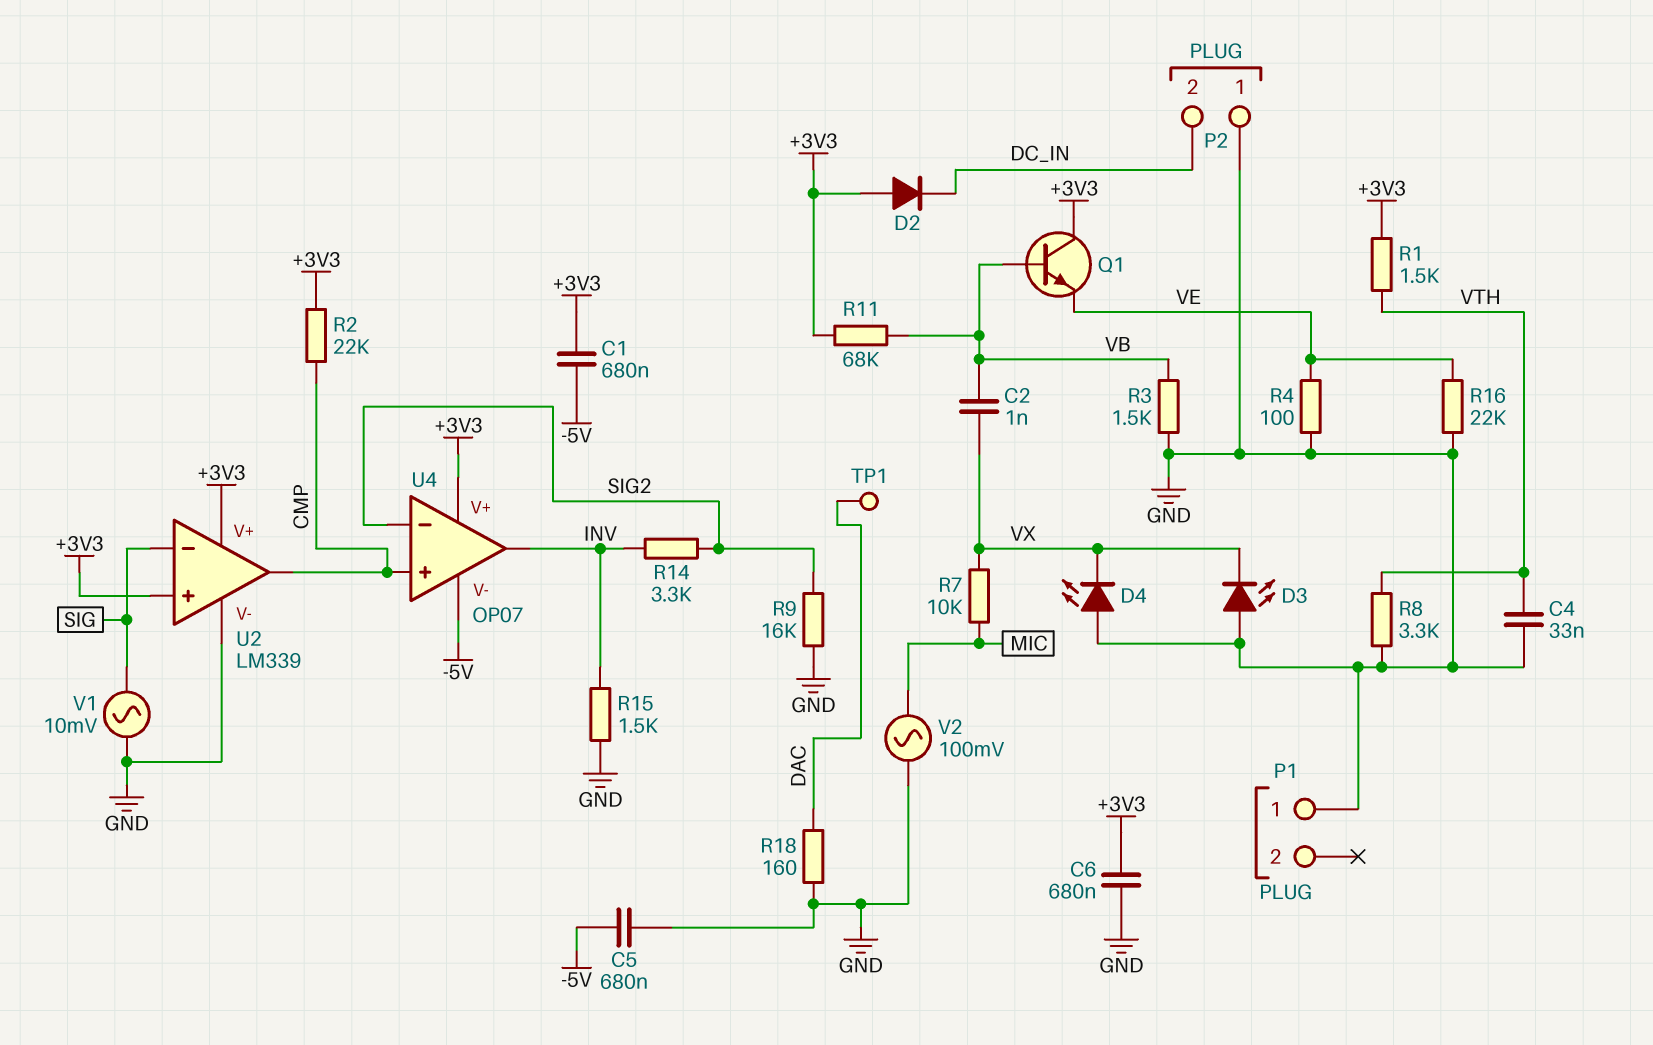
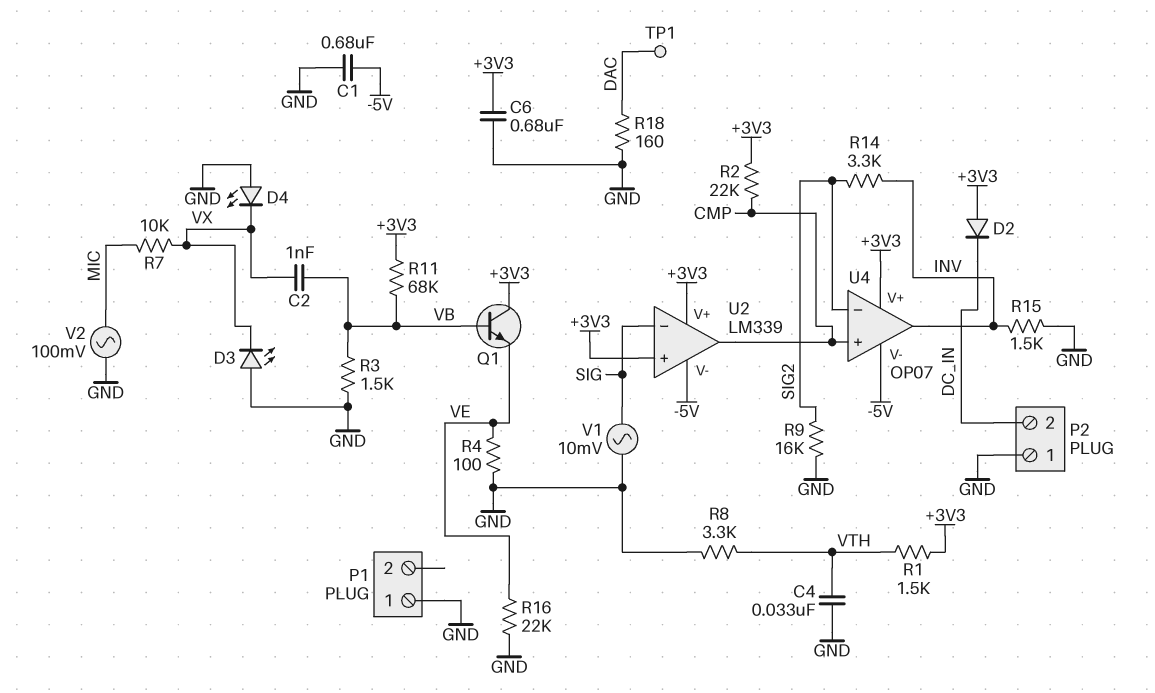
C1: 680nF (+3V3, -5V) -> 680nF (-5V, GND)
C5: 680nF (-5V, GND) -> none
U2 pin V-: GND -> -5V

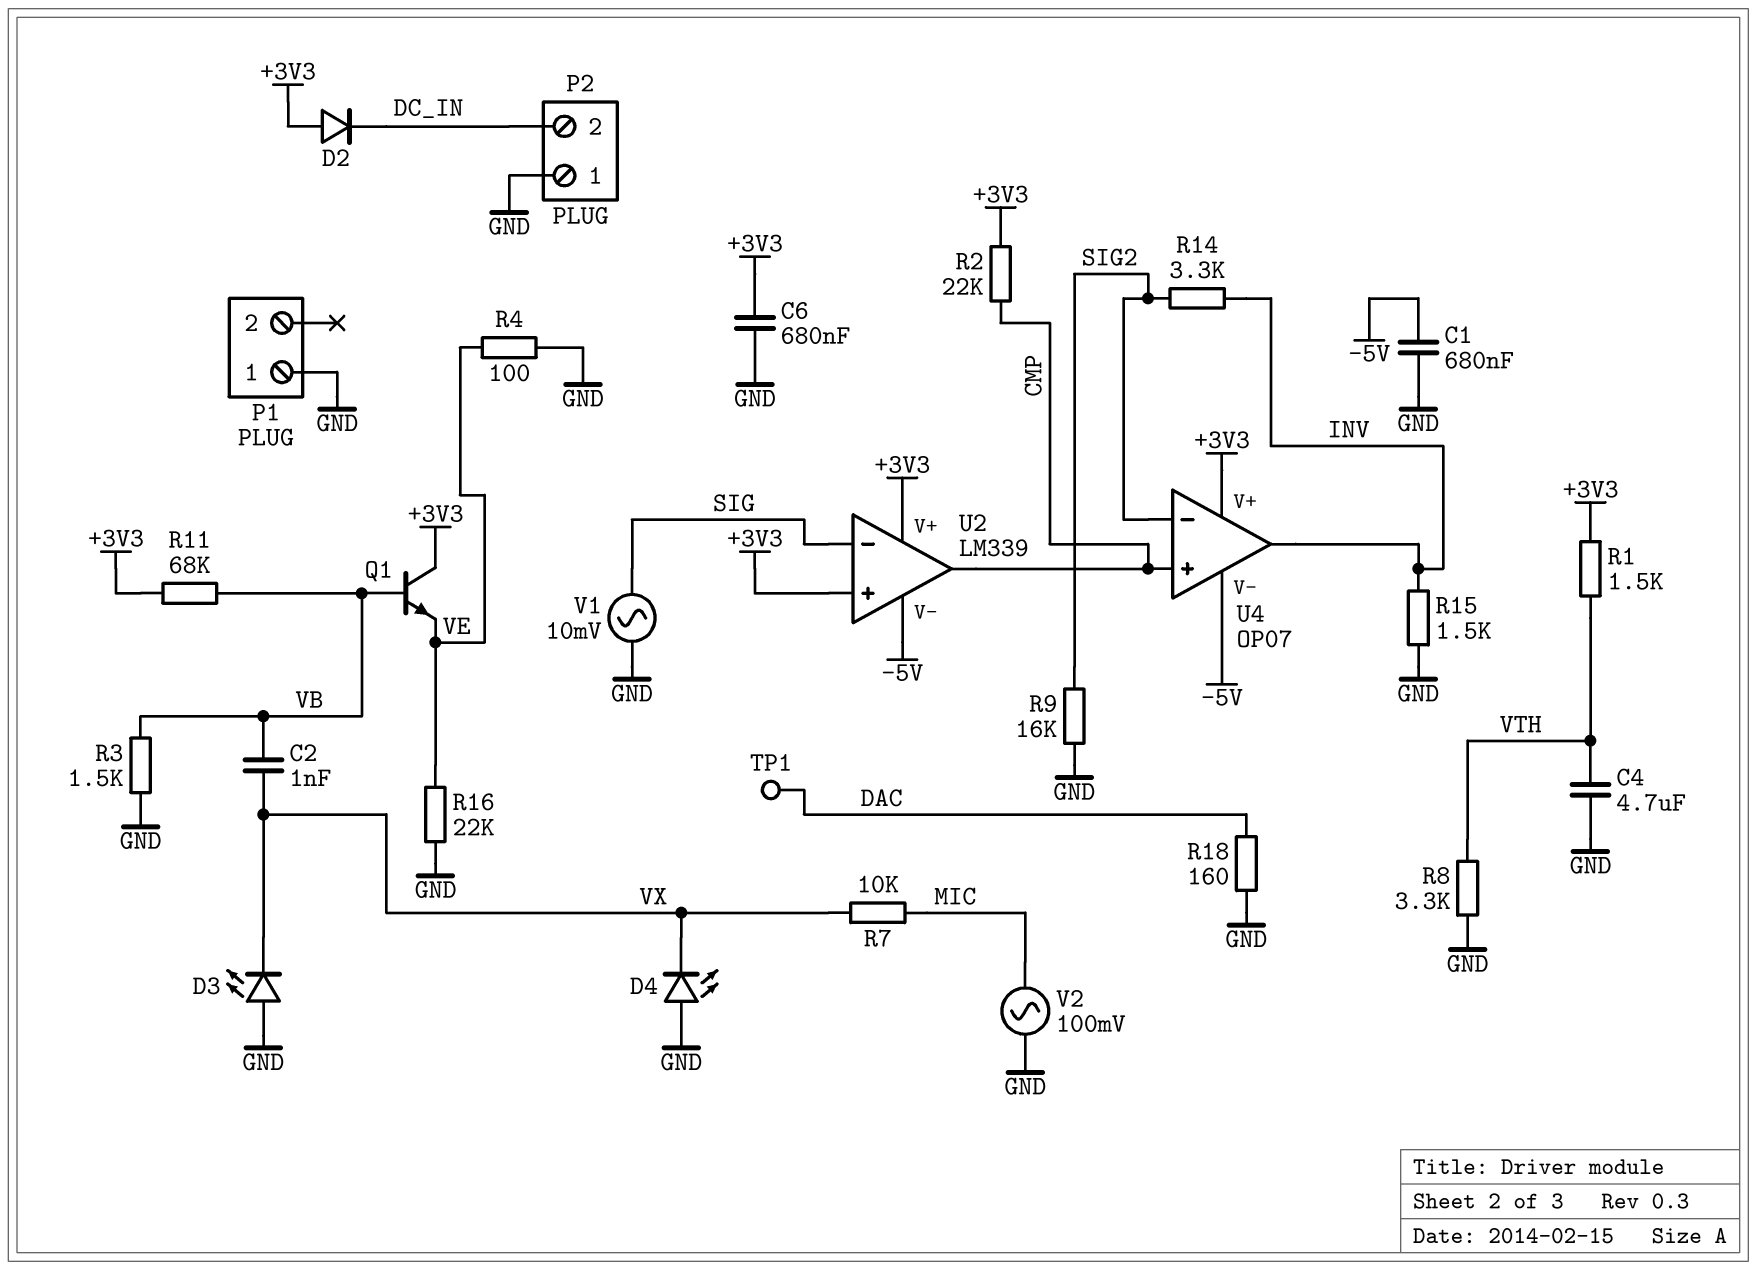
C4: 33nF (GND, VTH) -> 4.7uF (GND, VTH)

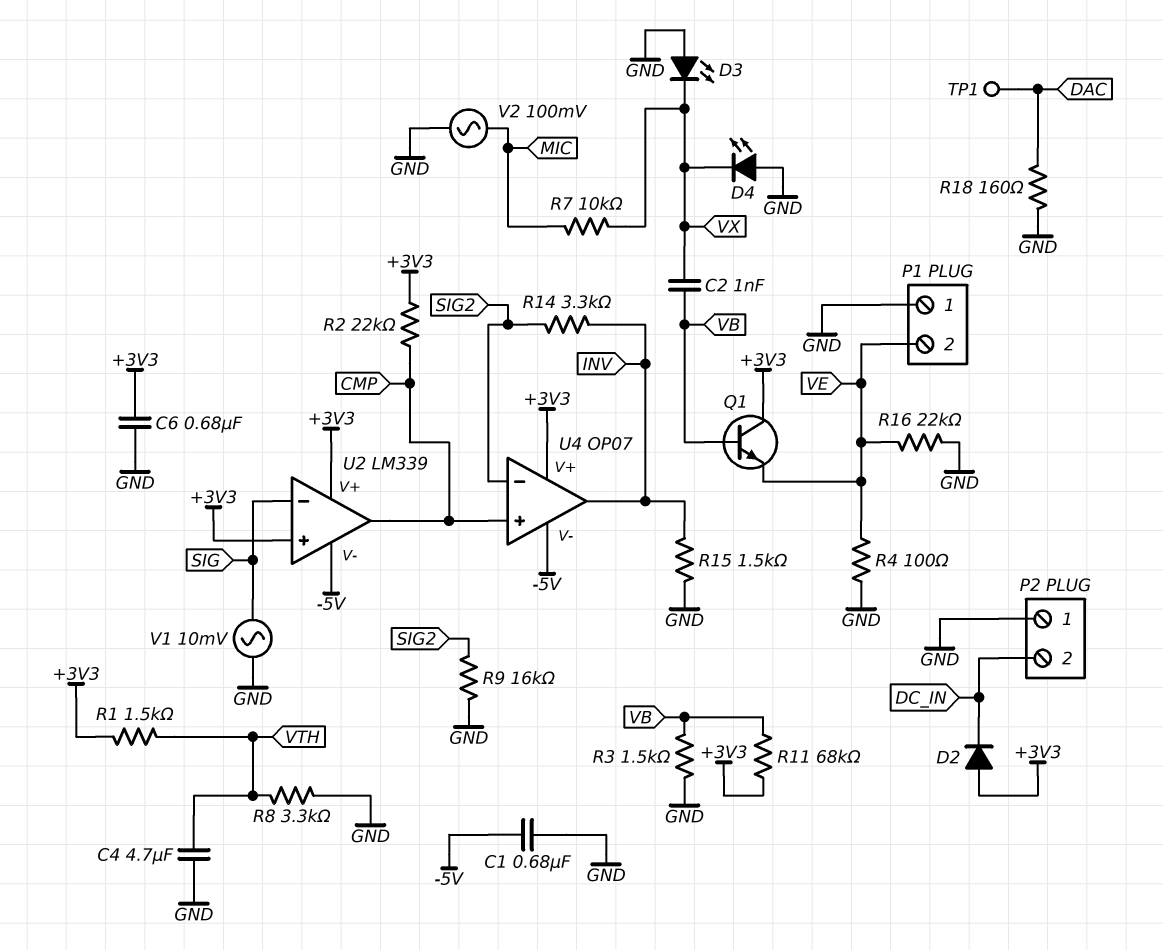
P1 pin 2: none -> VE

